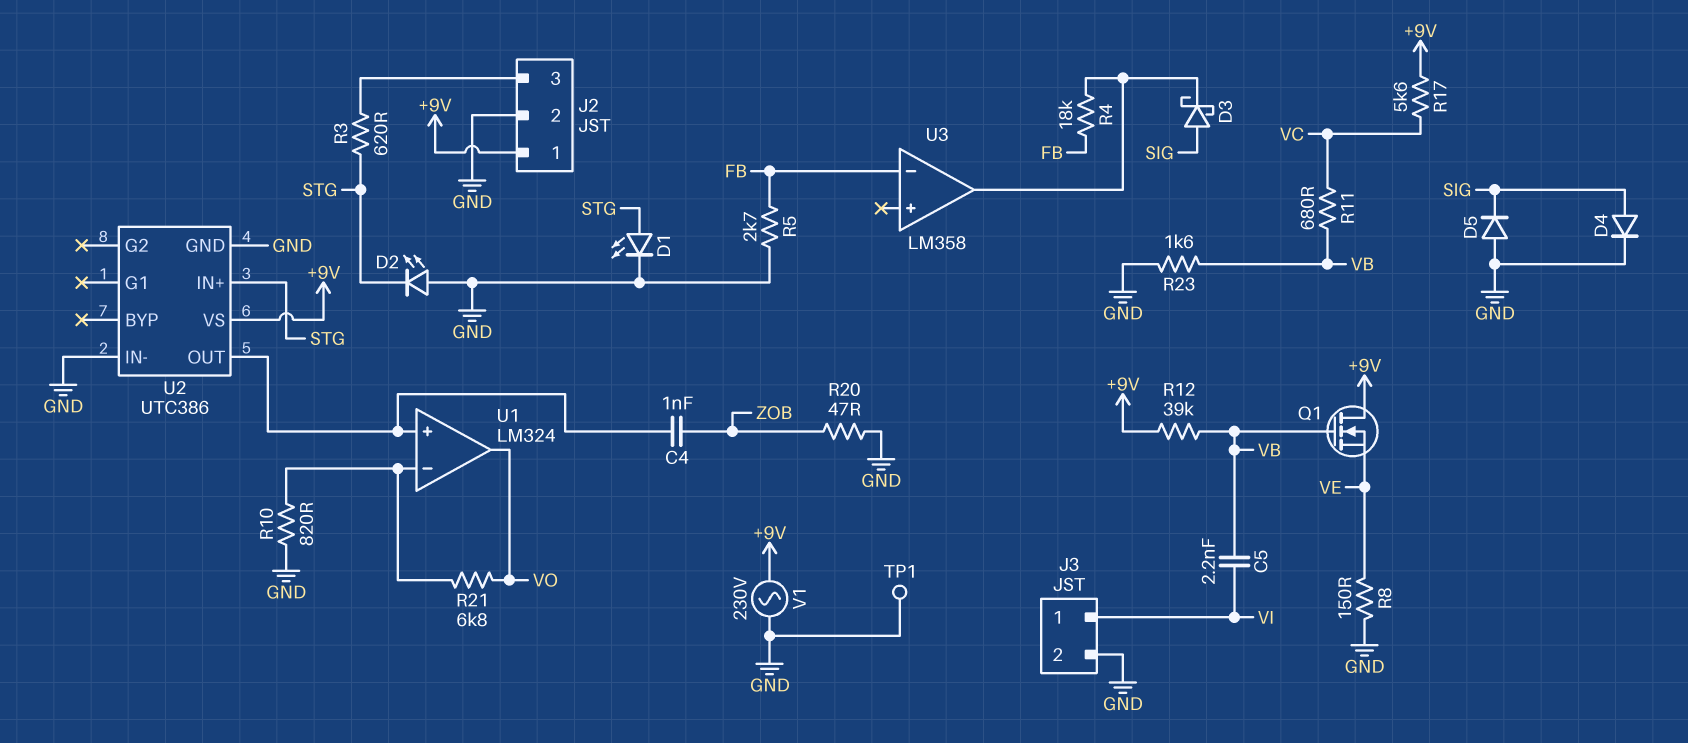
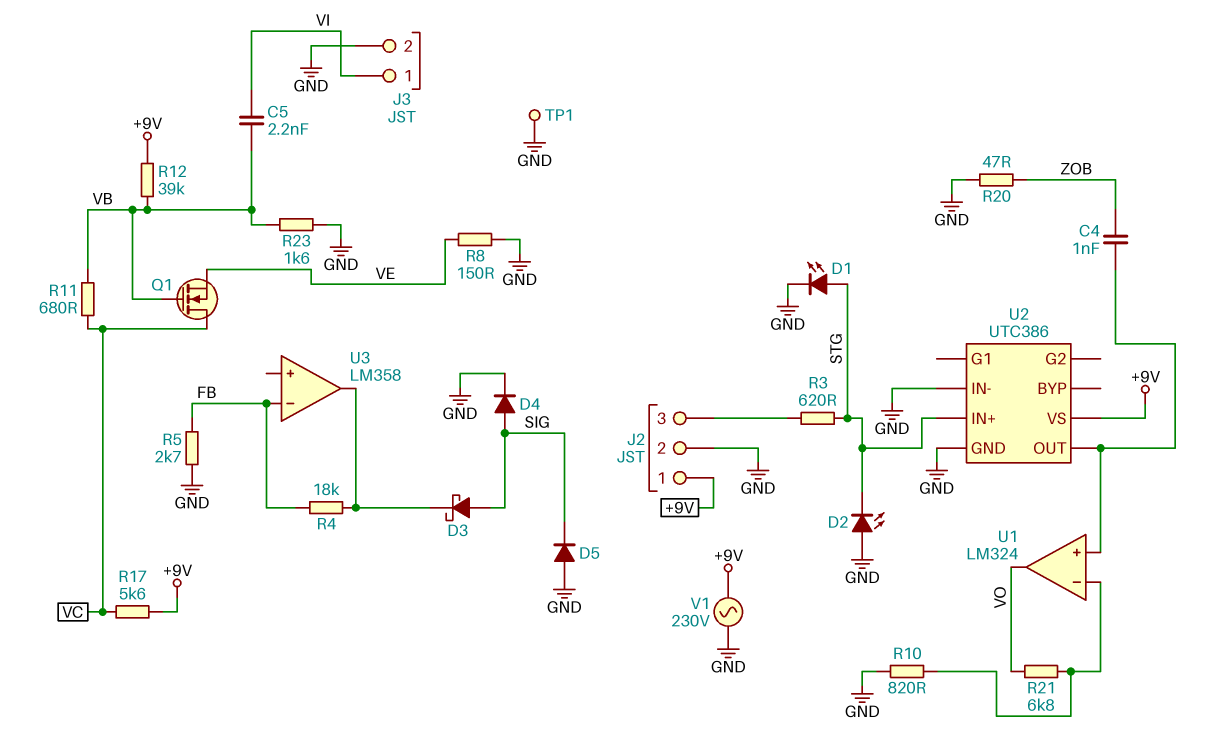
Q1: NMOS (G VB, D +9V, S VE) -> NMOS (G VB, D VC, S VE)

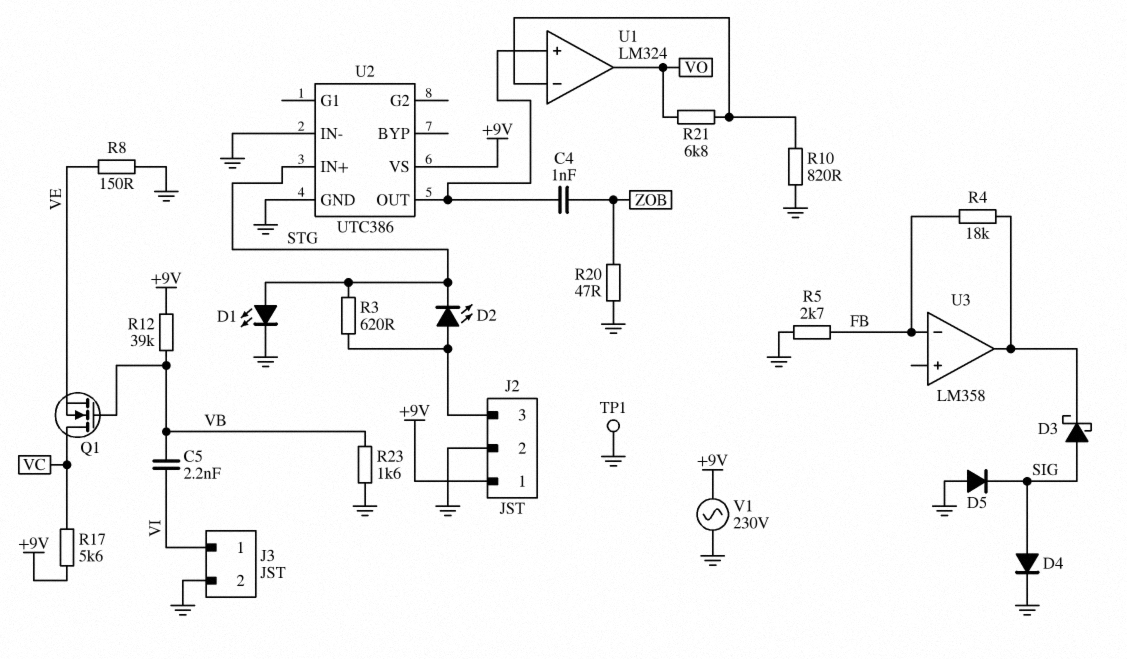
D2: LED (A GND, K STG) -> LED (A J2/3, K STG)
R11: 680 (VB, VC) -> none

